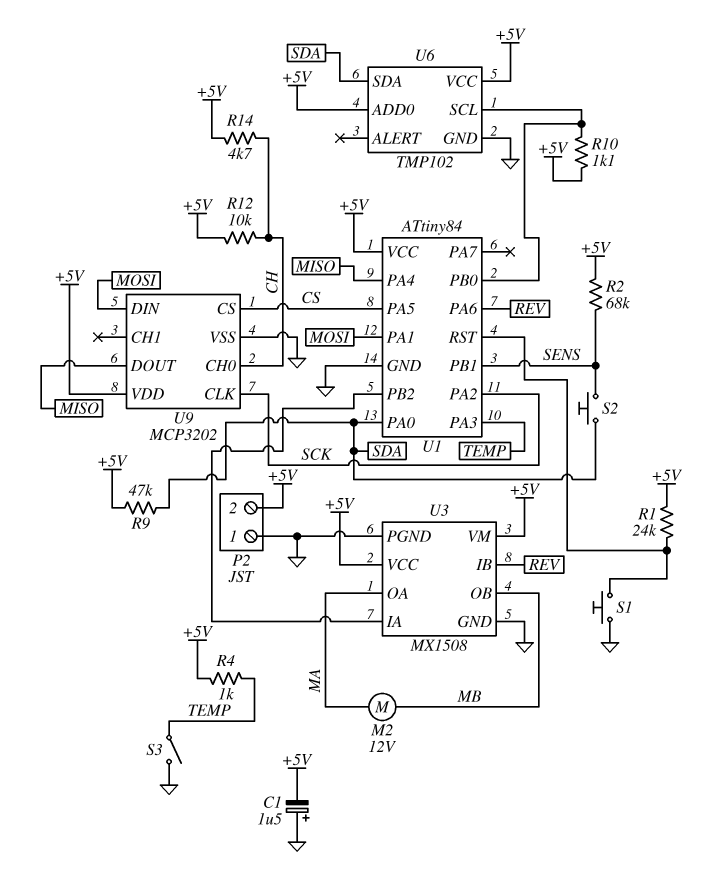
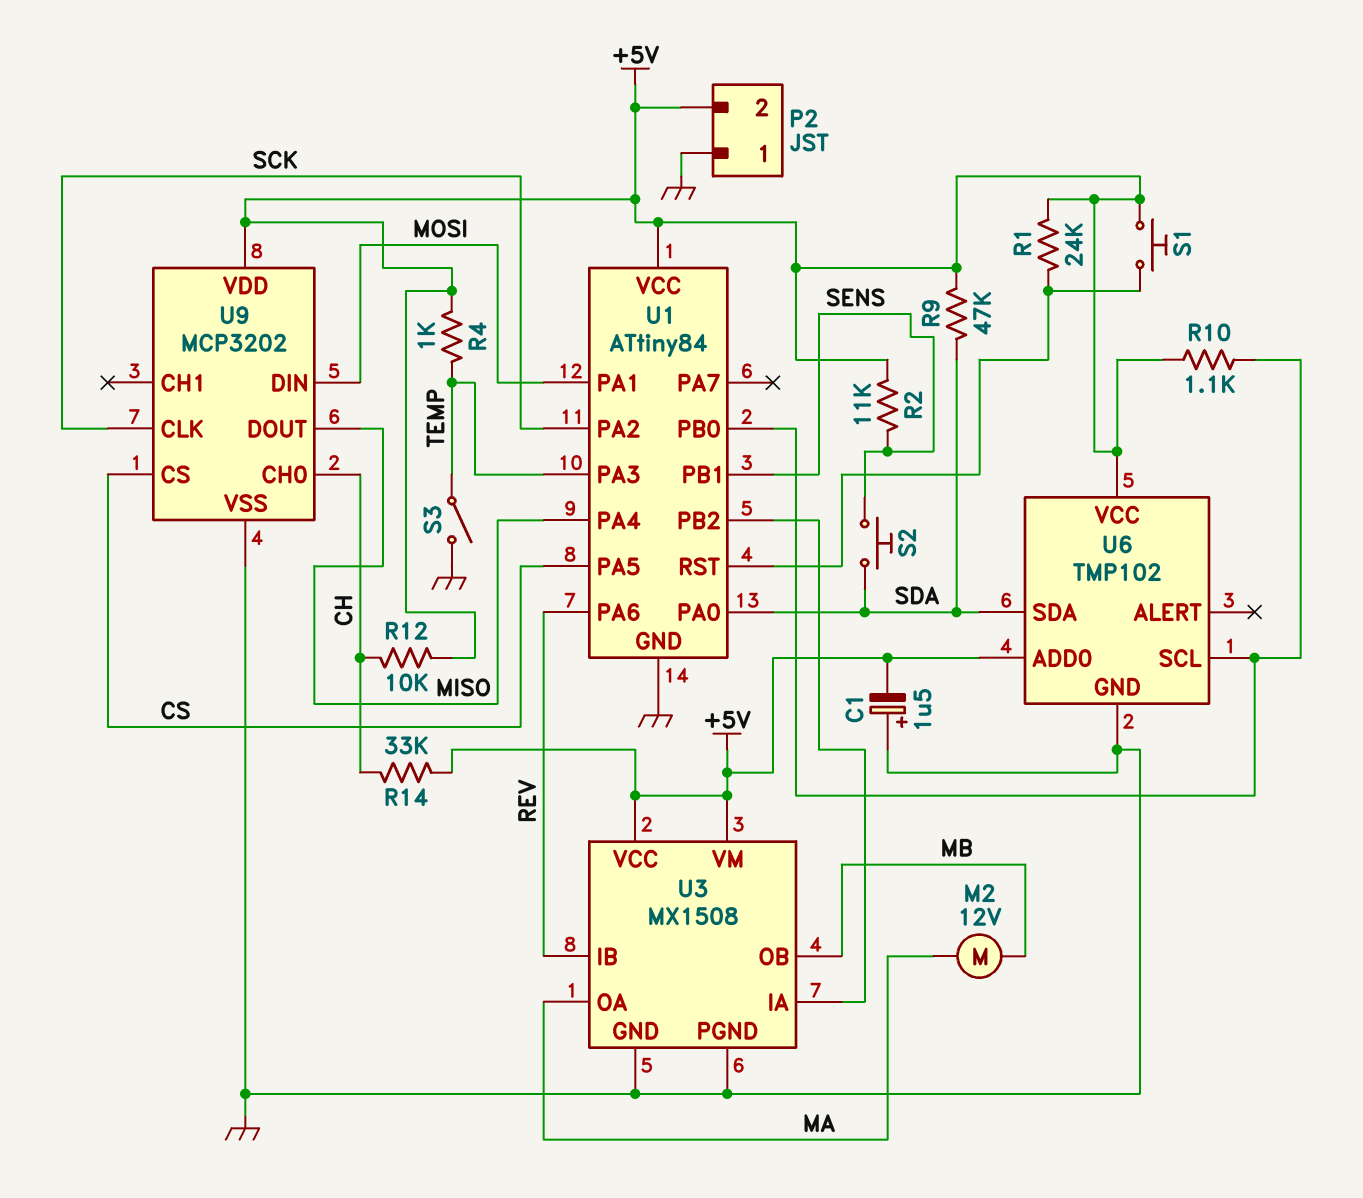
R2: 68k (+5V, SENS) -> 11k (+5V, SENS)
R14: 4.7k (+5V, CH) -> 33k (+5V, CH)
S1: button (GND, U1/RST) -> button (+5V, U1/RST)

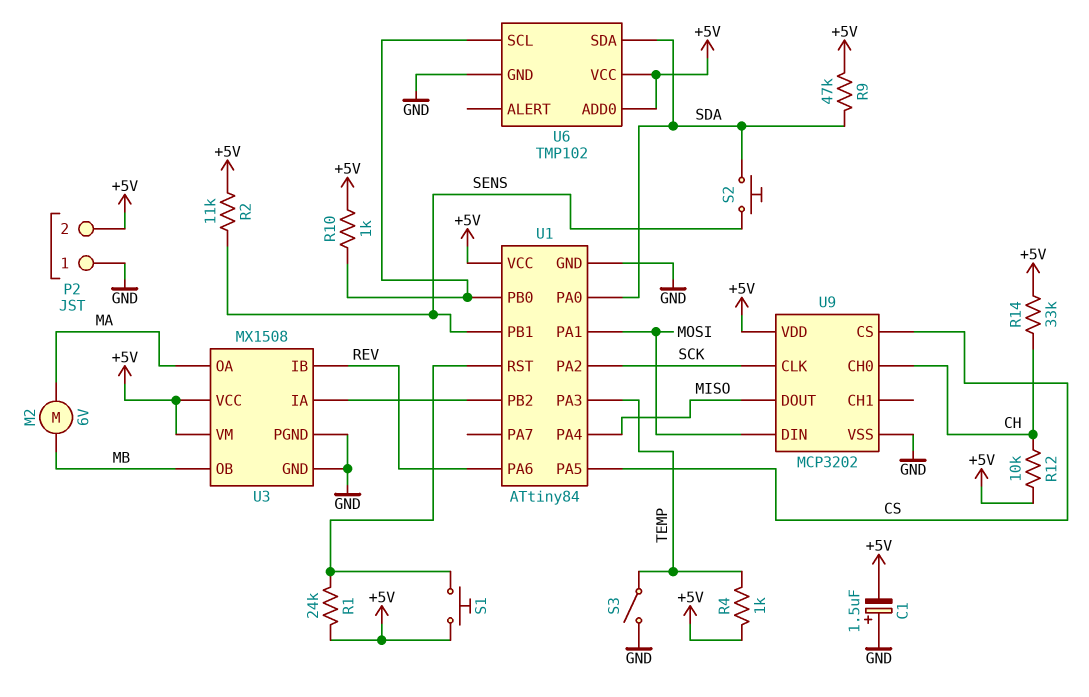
M2: motor 12V (MA, MB) -> motor 6V (MA, MB)
R10: 1.1k (+5V, U1/PB0) -> 1k (+5V, U1/PB0)

